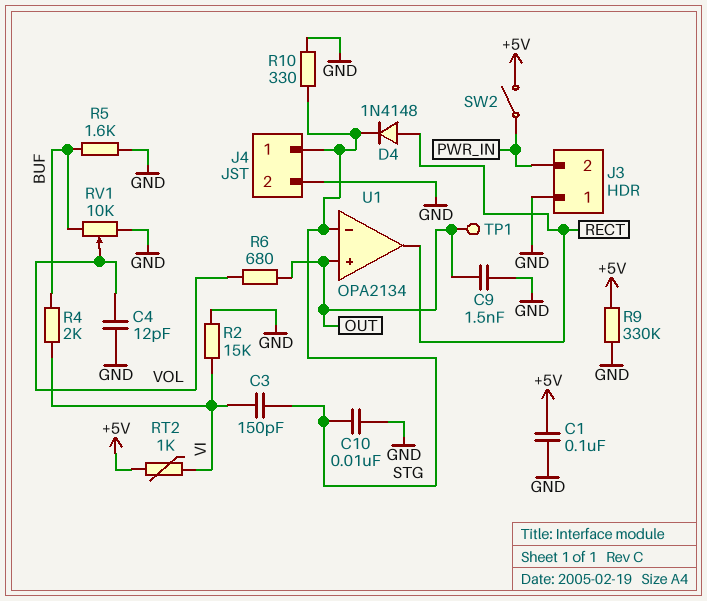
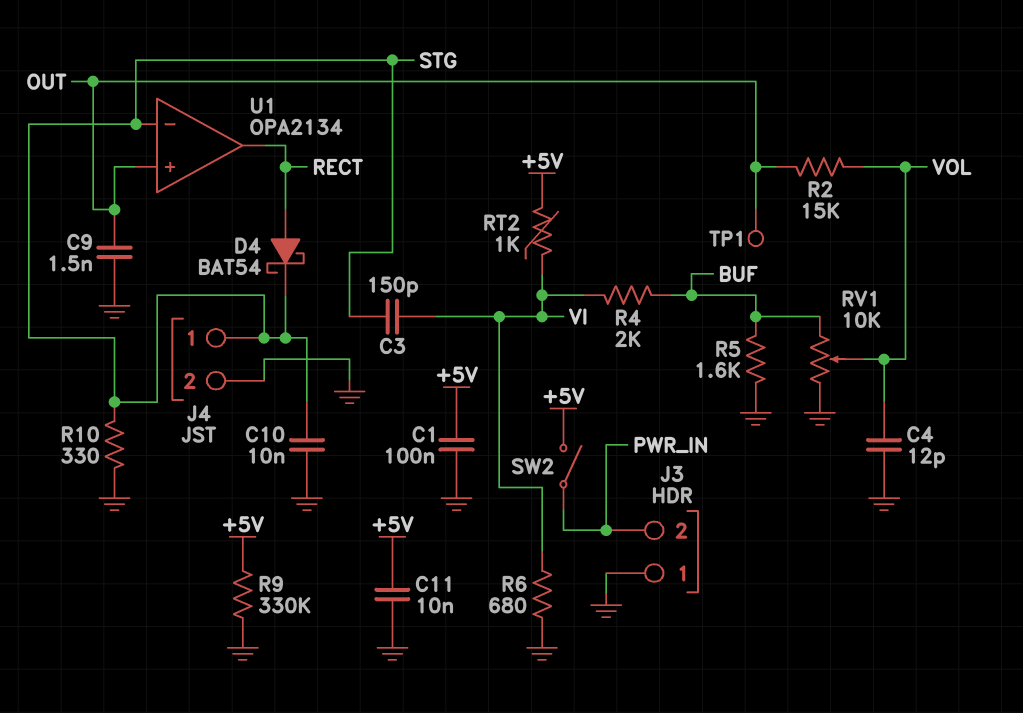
C11: none -> 10nF (+5V, GND)
D4: diode 1N4148 (A RECT, K STG) -> schottky BAT54 (A RECT, K STG)
R2: 15k (GND, VI) -> 15k (OUT, VOL)
R6: 680 (OUT, VOL) -> 680 (GND, VI)

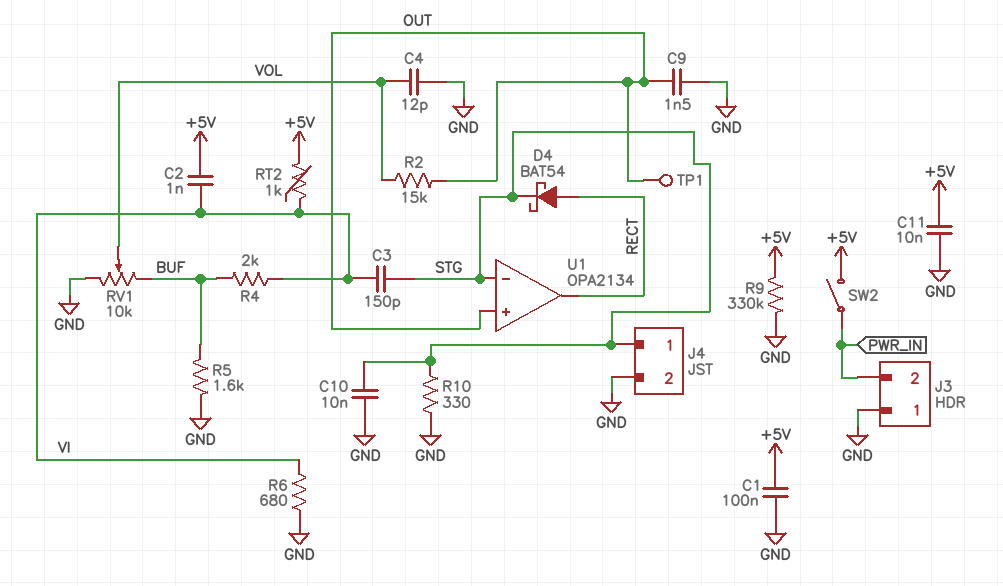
C2: none -> 1nF (+5V, VI)

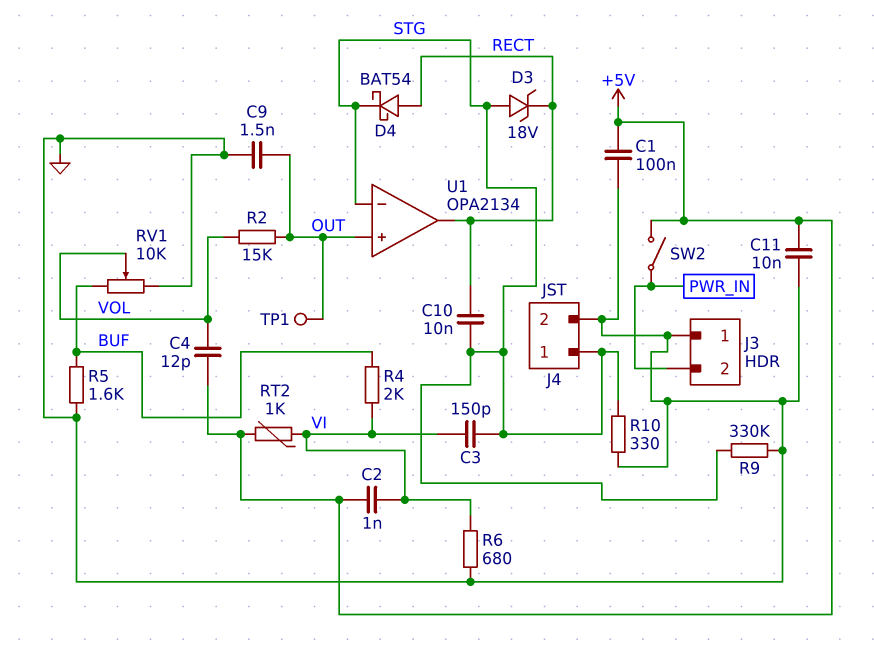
C4: 12pF (GND, VOL) -> 12pF (+5V, VOL)
C10: 10nF (GND, STG) -> 10nF (RECT, STG)
D3: none -> zener 18V (A STG, K RECT)
R9: 330k (+5V, GND) -> 330k (GND, STG)

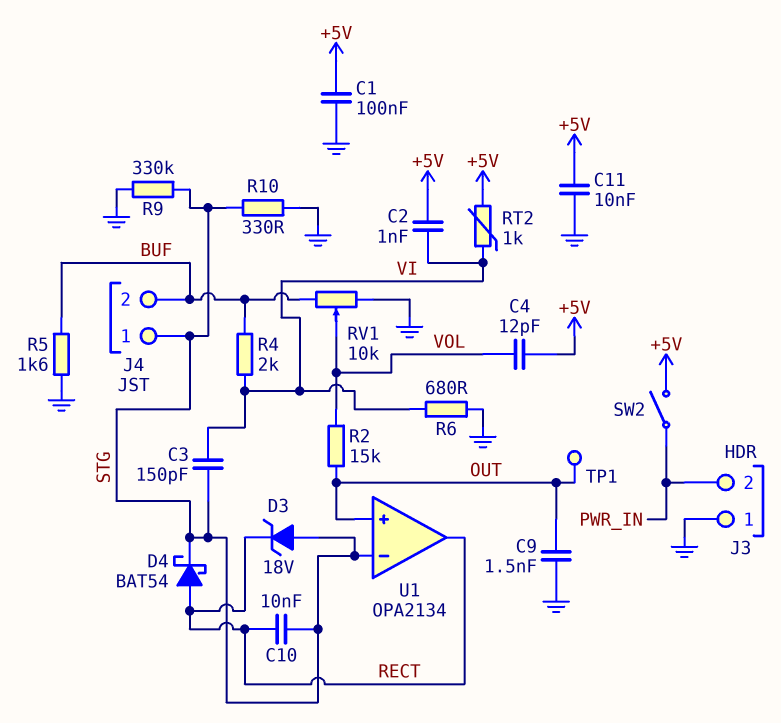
J4 pin 2: GND -> BUF

